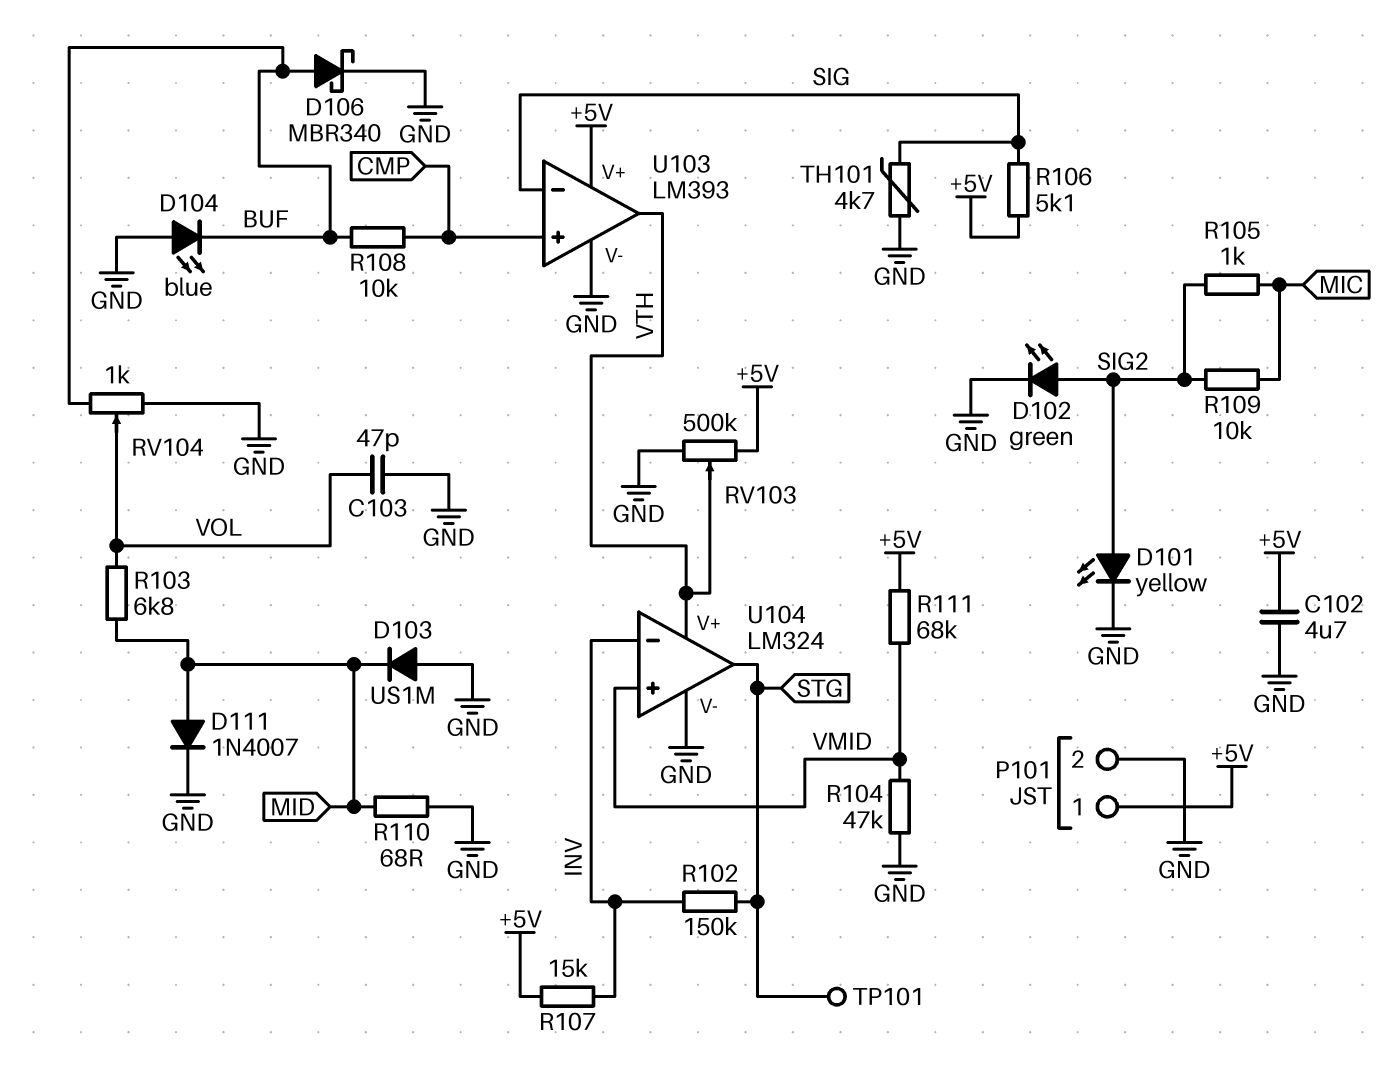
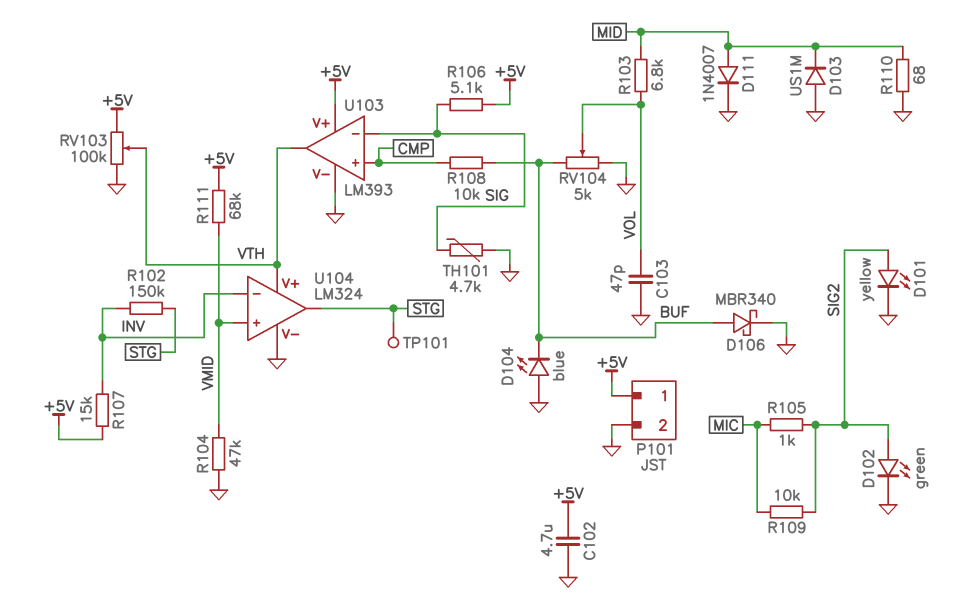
RV103: 500k (+5V, GND, wiper VTH) -> 100k (+5V, GND, wiper VTH)
RV104: 1k (BUF, GND, wiper VOL) -> 5k (BUF, GND, wiper VOL)

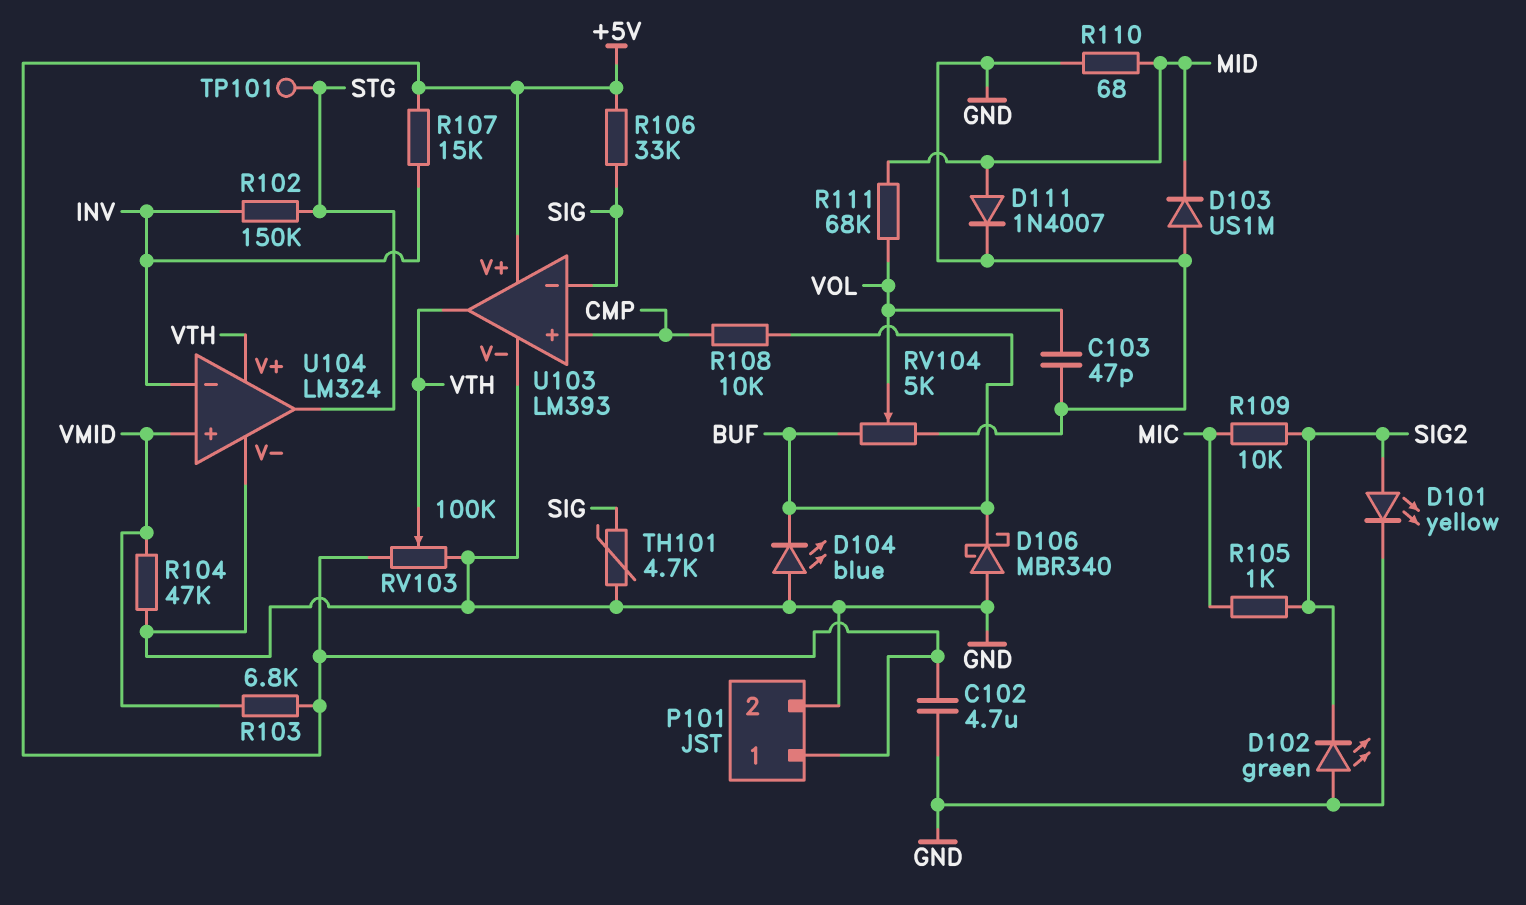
D102: LED green (A SIG2, K GND) -> LED green (A GND, K SIG2)
D106: schottky MBR340 (A BUF, K GND) -> schottky MBR340 (A GND, K BUF)
R103: 6.8k (MID, VOL) -> 6.8k (+5V, VMID)
R106: 5.1k (+5V, SIG) -> 33k (+5V, SIG)
R111: 68k (+5V, VMID) -> 68k (MID, VOL)

